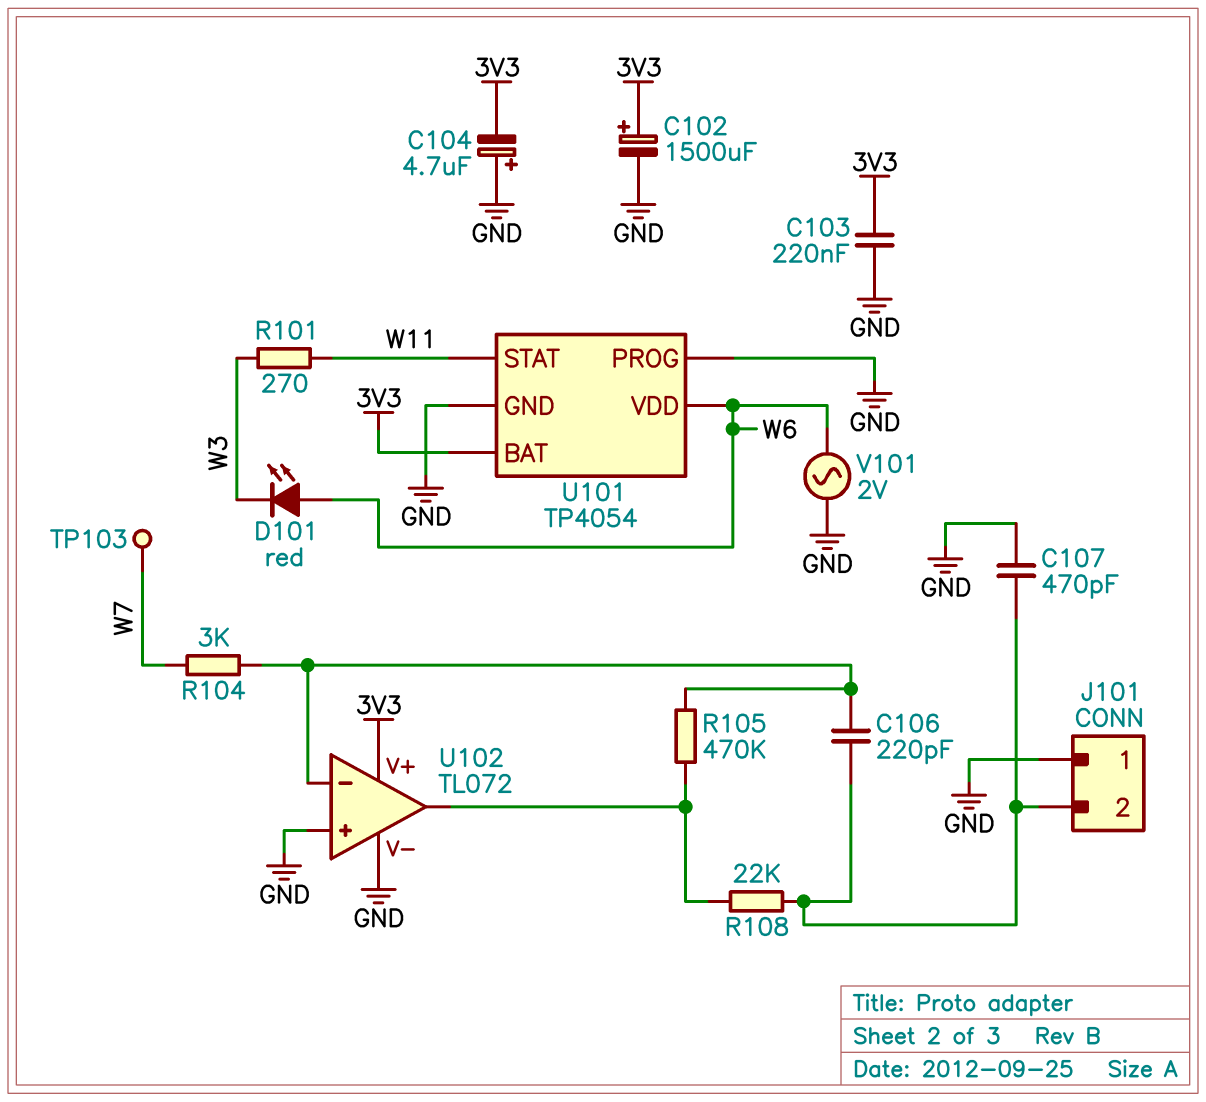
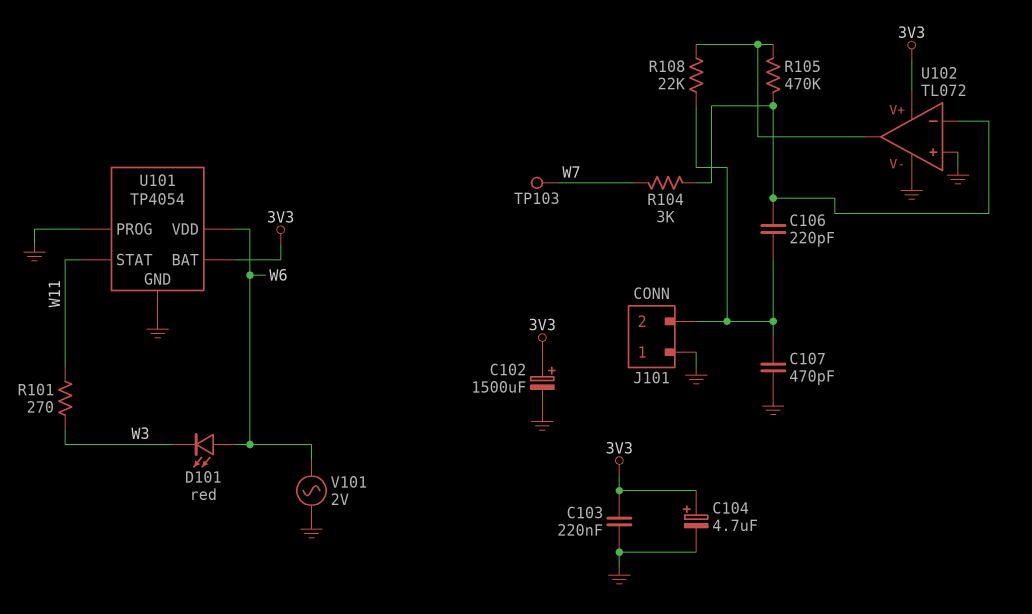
C104: 4.7uF (plus GND, minus 3V3) -> 4.7uF (plus 3V3, minus GND)

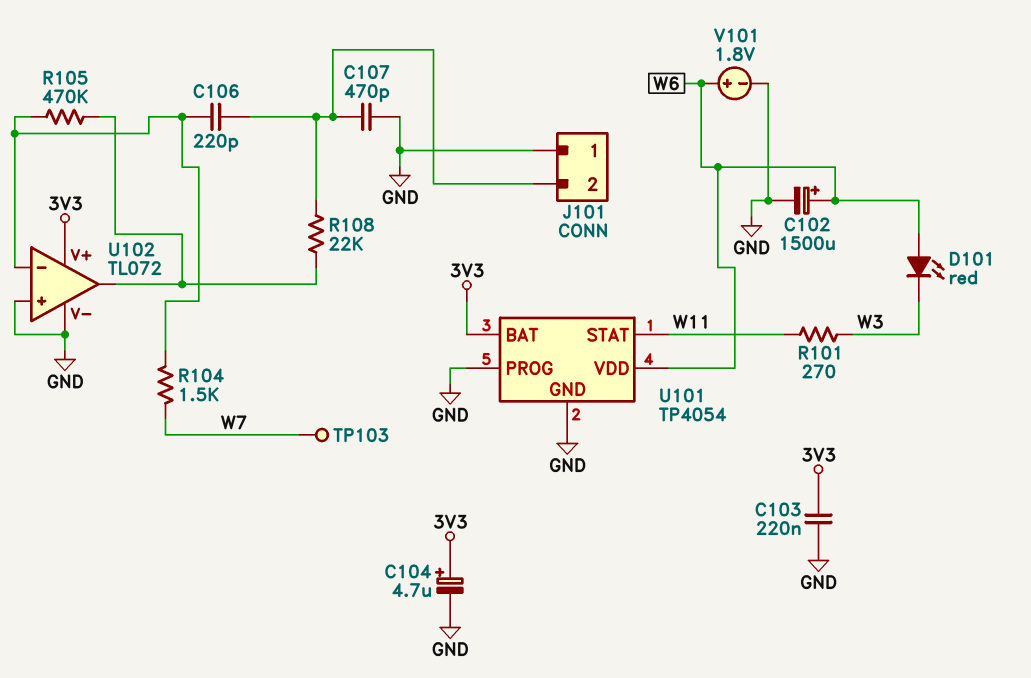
C102: 1500uF (plus 3V3, minus GND) -> 1500uF (plus W6, minus GND)
R104: 3k (U102/in-, W7) -> 1.5k (U102/in-, W7)
V101: AC 2V (GND, W6) -> 1.8V (plus W6, minus GND)

